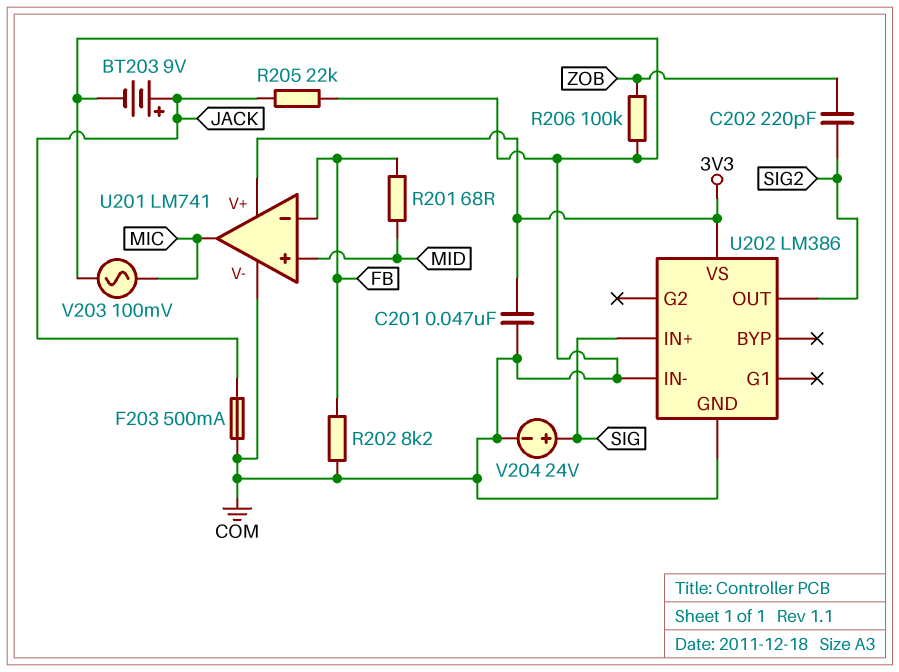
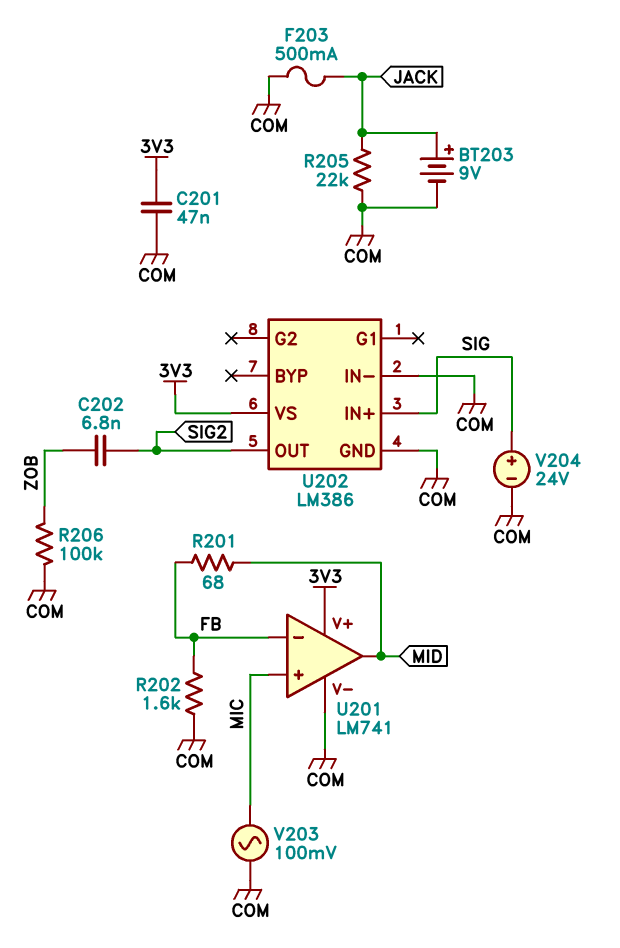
C202: 220pF (SIG2, ZOB) -> 6.8nF (SIG2, ZOB)
R202: 8.2k (COM, FB) -> 1.6k (COM, FB)
U201 pin in+: MID -> MIC
U201 pin out: MIC -> MID

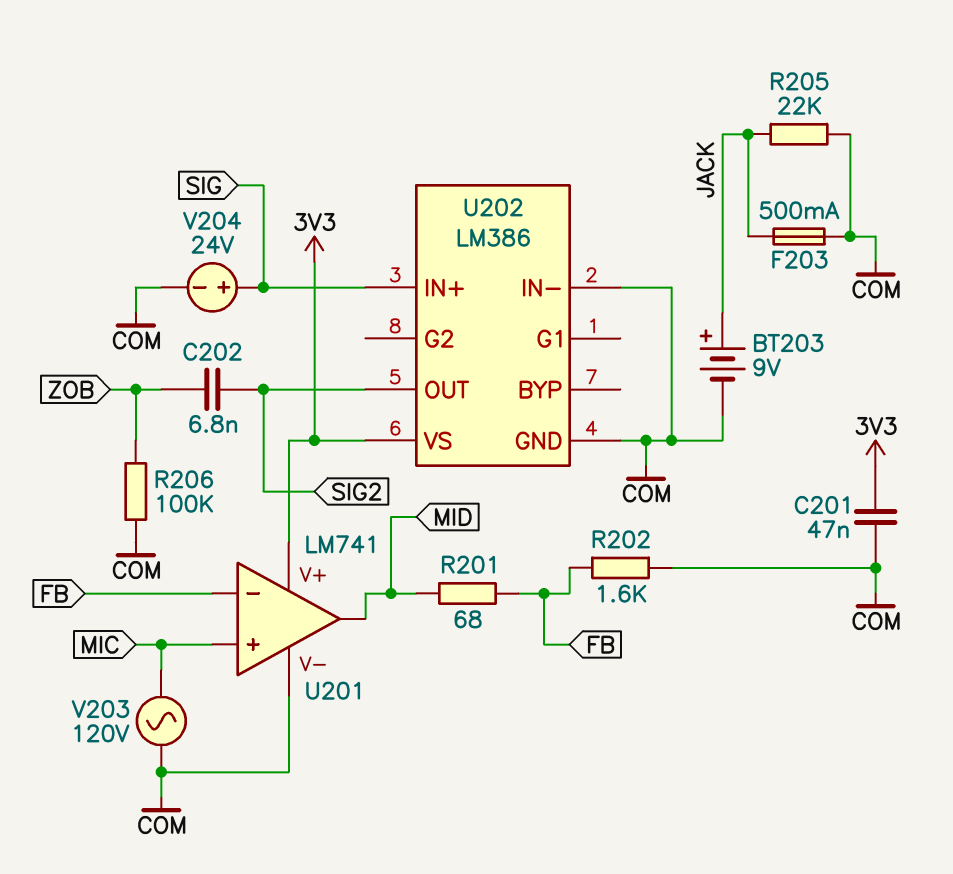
V203: AC 100mV (COM, MIC) -> AC 120V (COM, MIC)

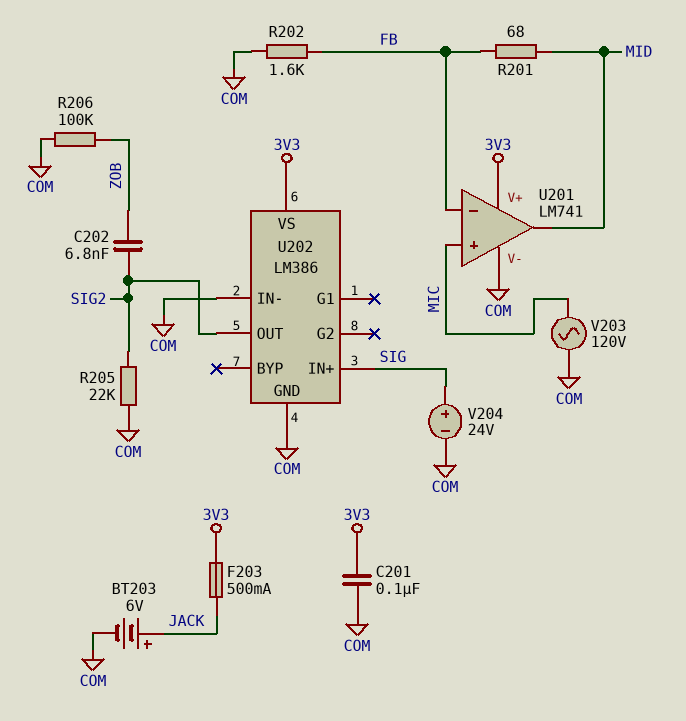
BT203: 9V (plus JACK, minus COM) -> 6V (plus JACK, minus COM)
C201: 47nF (3V3, COM) -> 100nF (3V3, COM)
F203: 500mA (COM, JACK) -> 500mA (3V3, JACK)
R205: 22k (COM, JACK) -> 22k (COM, SIG2)

